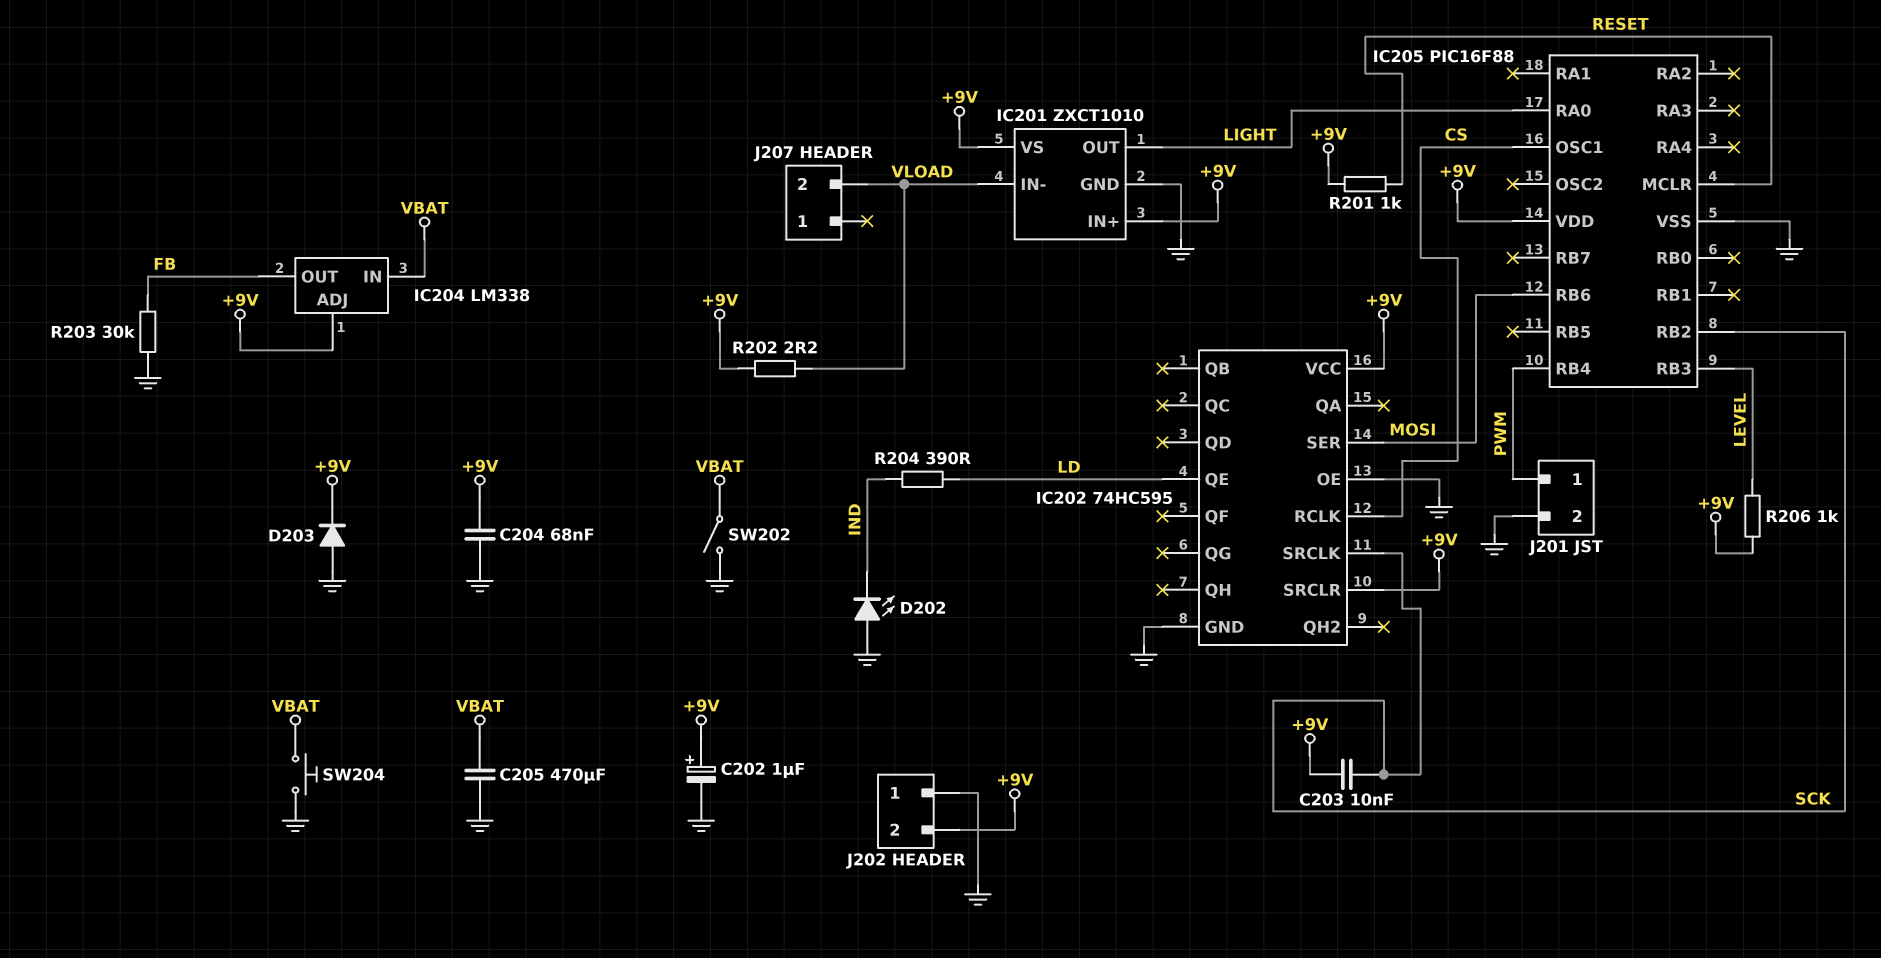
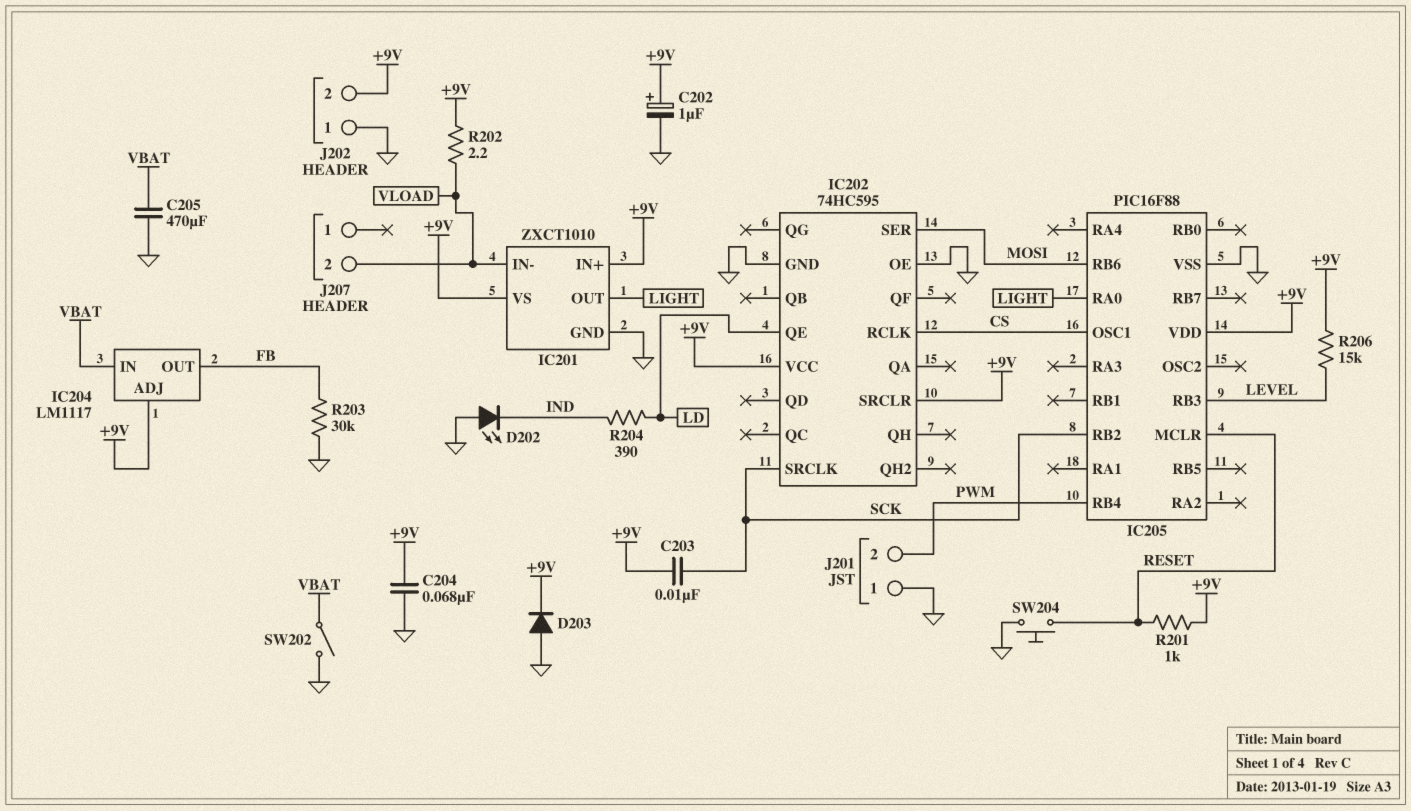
IC204: LM338 -> LM1117
J201 pin 1: PWM -> GND
J201 pin 2: GND -> PWM
R206: 1k (+9V, LEVEL) -> 15k (+9V, LEVEL)
SW204: button (GND, VBAT) -> button (GND, RESET)

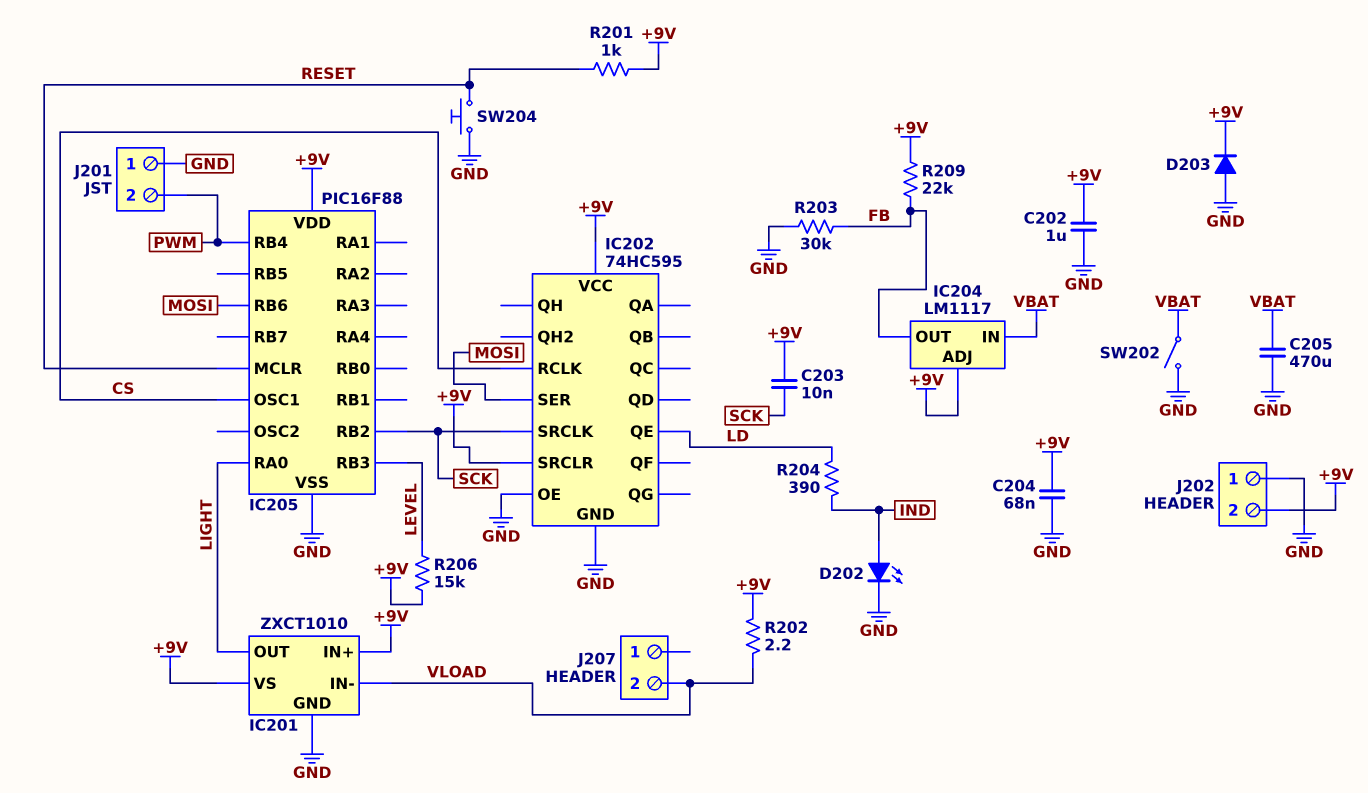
C202: 1uF (plus +9V, minus GND) -> 1uF (+9V, GND)
D202: LED (A GND, K IND) -> LED (A IND, K GND)
R209: none -> 22k (+9V, FB)

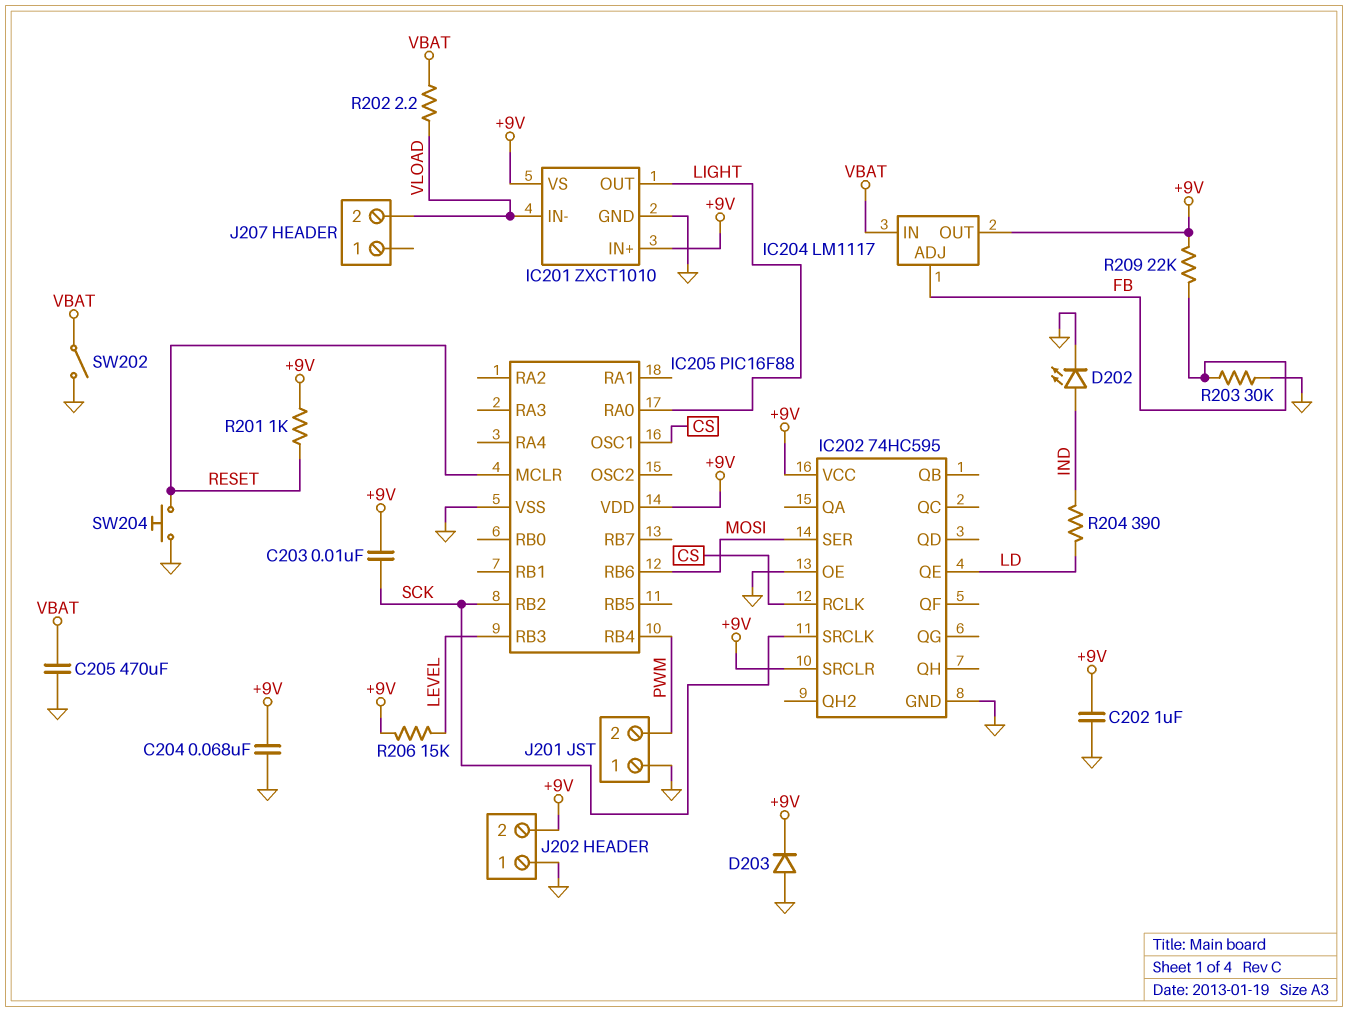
IC204 pin ADJ: +9V -> FB
IC204 pin OUT: FB -> +9V
R202: 2.2 (+9V, VLOAD) -> 2.2 (VBAT, VLOAD)

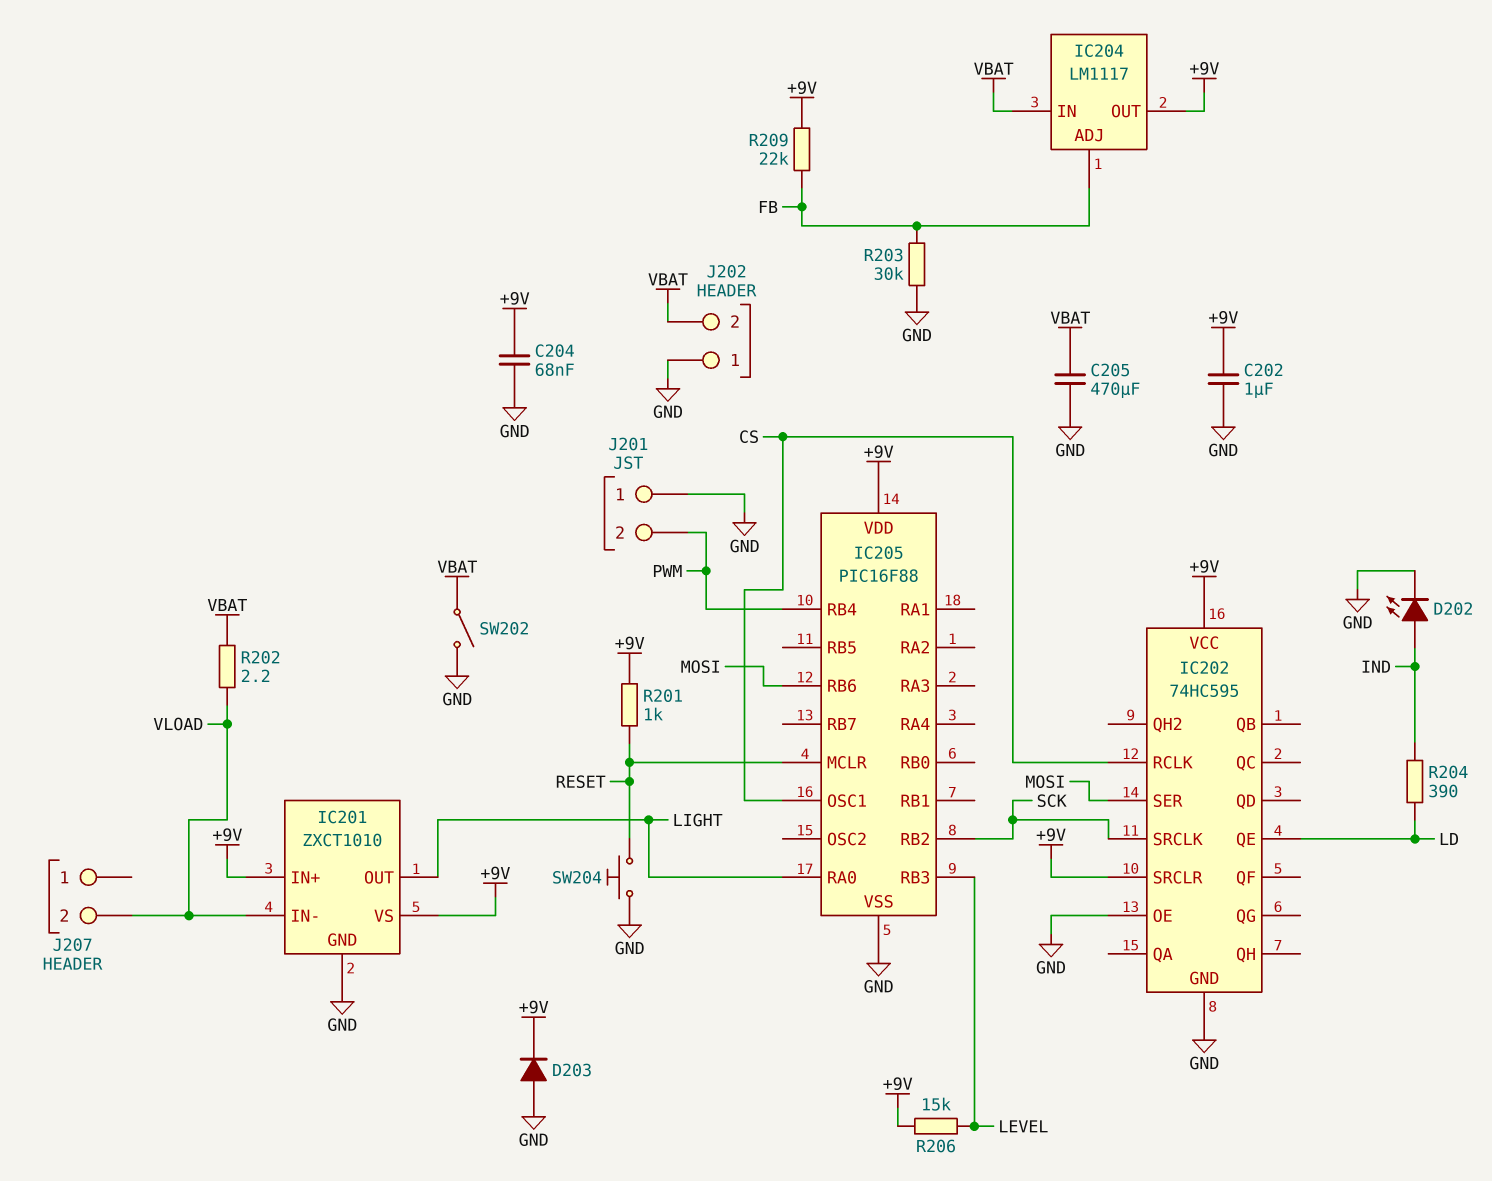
C203: 10nF (+9V, SCK) -> none
J202 pin 2: +9V -> VBAT

